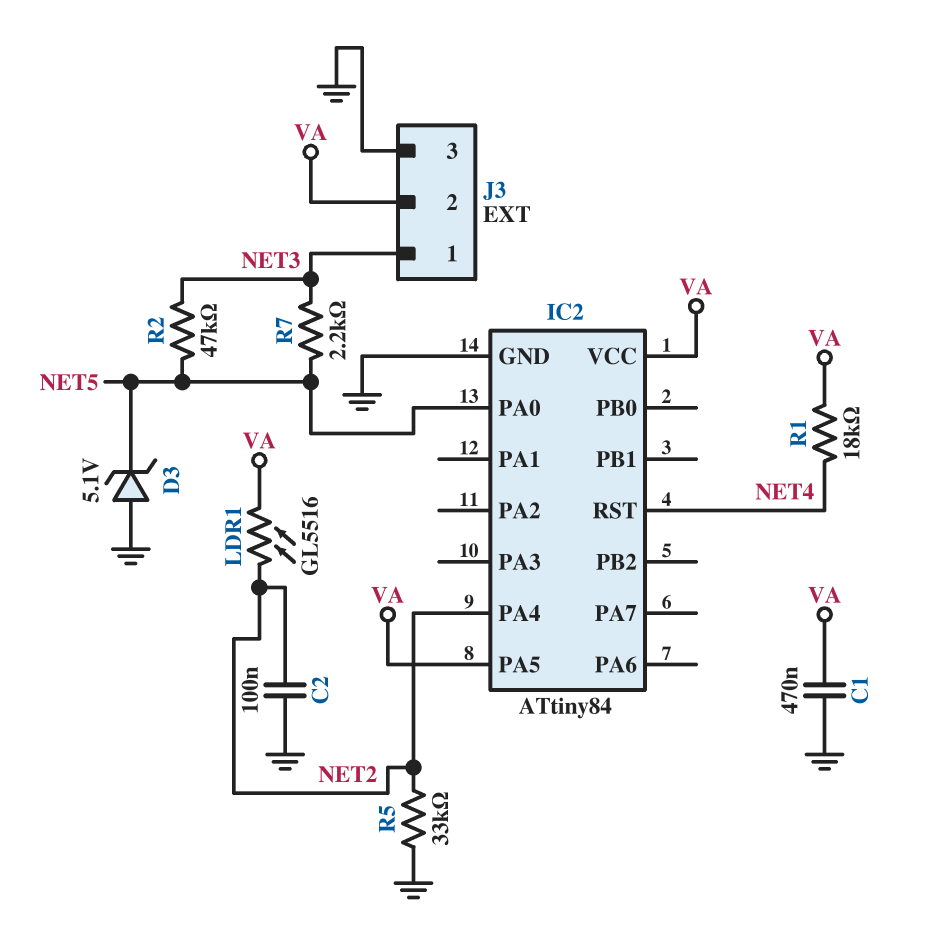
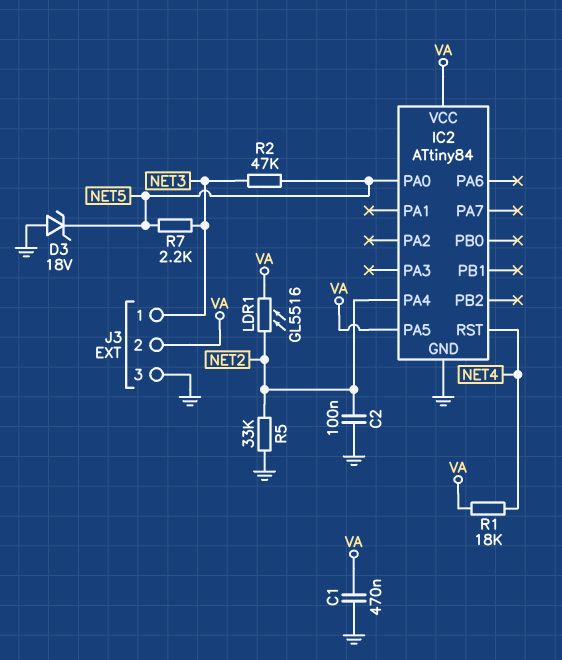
D3: zener 5.1V (A GND, K NET5) -> zener 18V (A GND, K NET5)

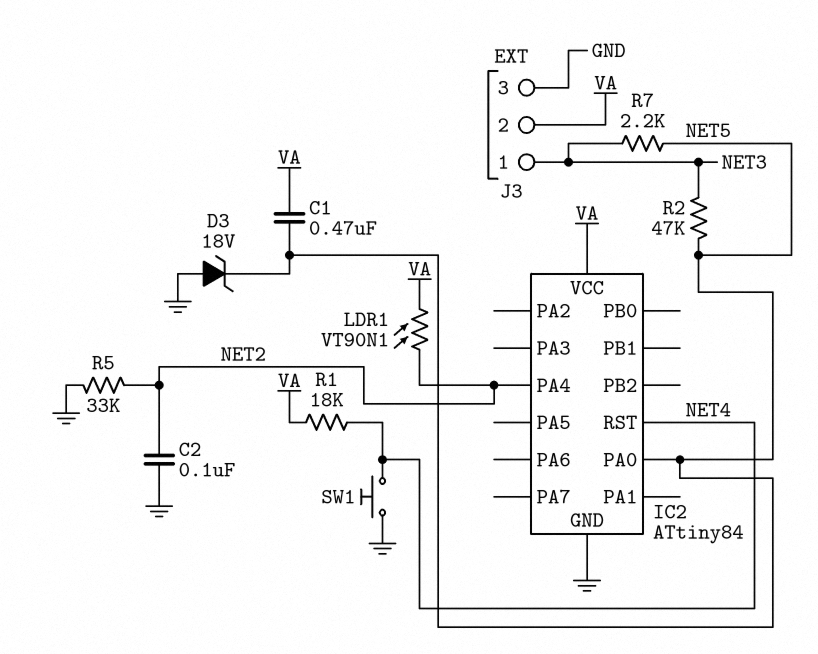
C1: 470nF (GND, VA) -> 470nF (NET5, VA)
IC2 pin PA5: VA -> none
LDR1: GL5516 (NET2, VA) -> VT90N1 (NET2, VA)
SW1: none -> button (GND, NET4)

